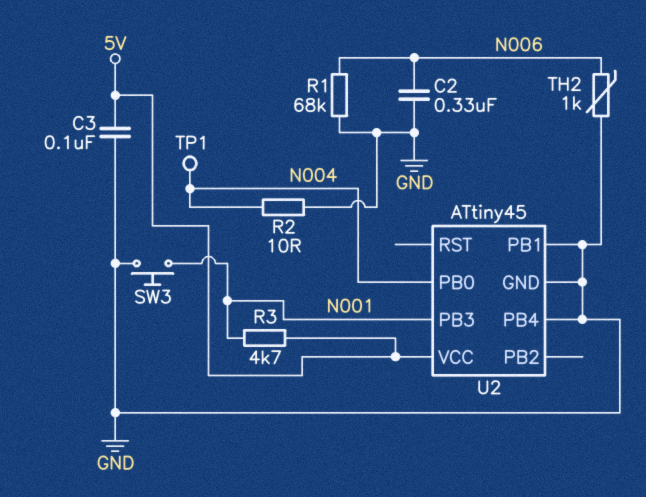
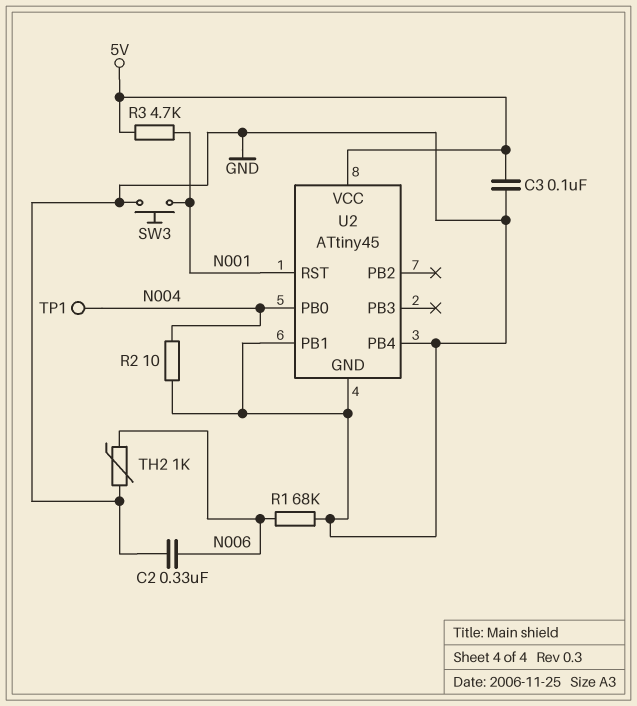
U2 pin PB3: N001 -> none
U2 pin RST: none -> N001

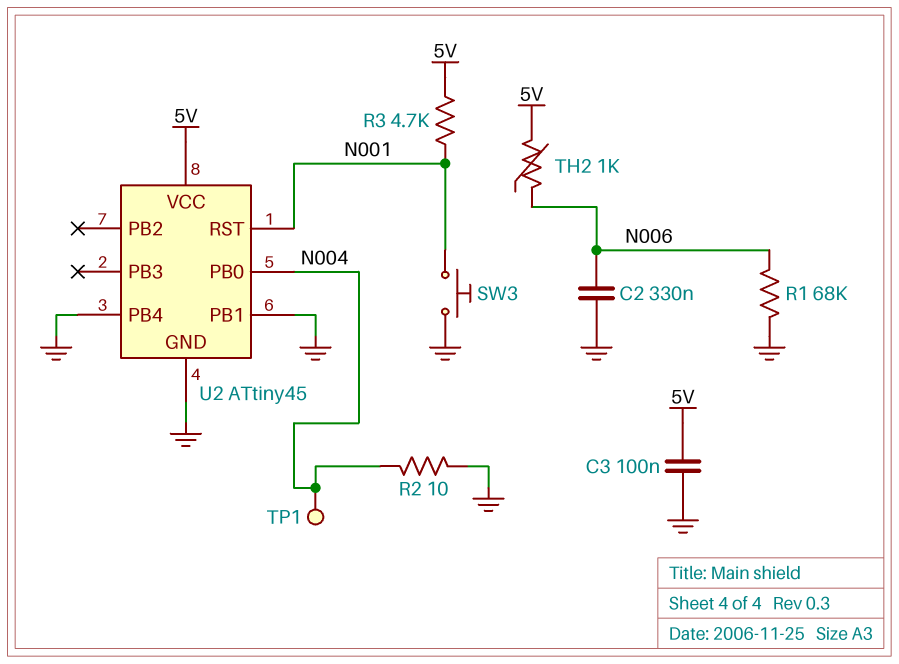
TH2: 1k (GND, N006) -> 1k (5V, N006)

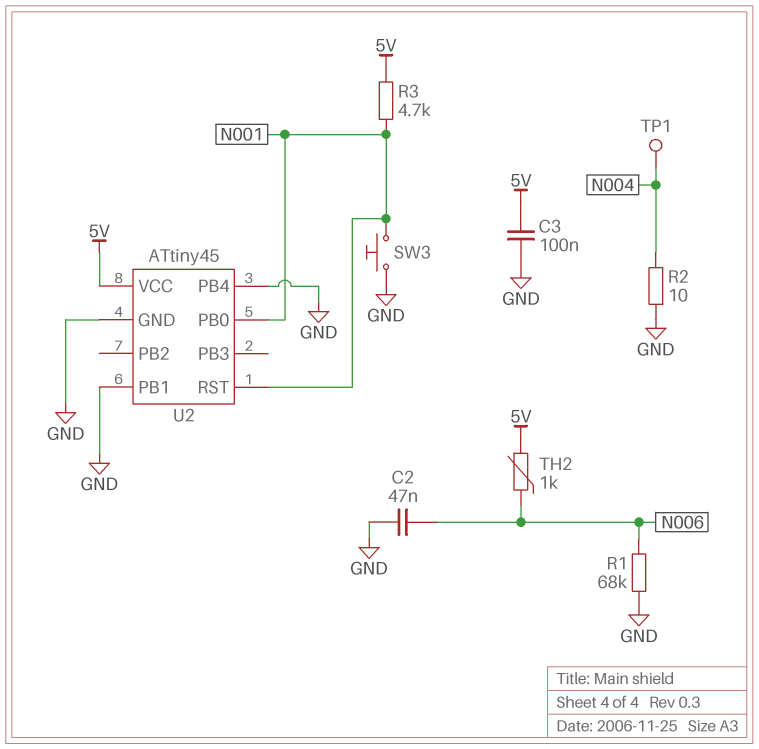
C2: 330nF (GND, N006) -> 47nF (GND, N006)
U2 pin PB0: N004 -> N001

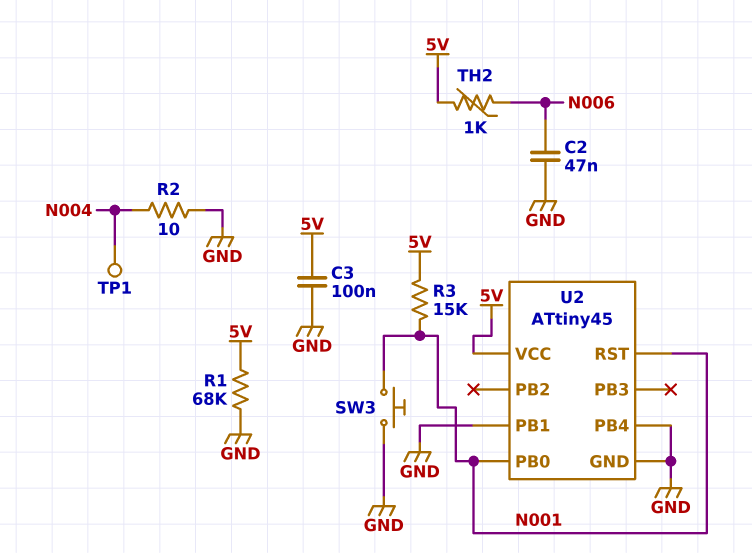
R1: 68k (GND, N006) -> 68k (5V, GND)
R3: 4.7k (5V, N001) -> 15k (5V, N001)

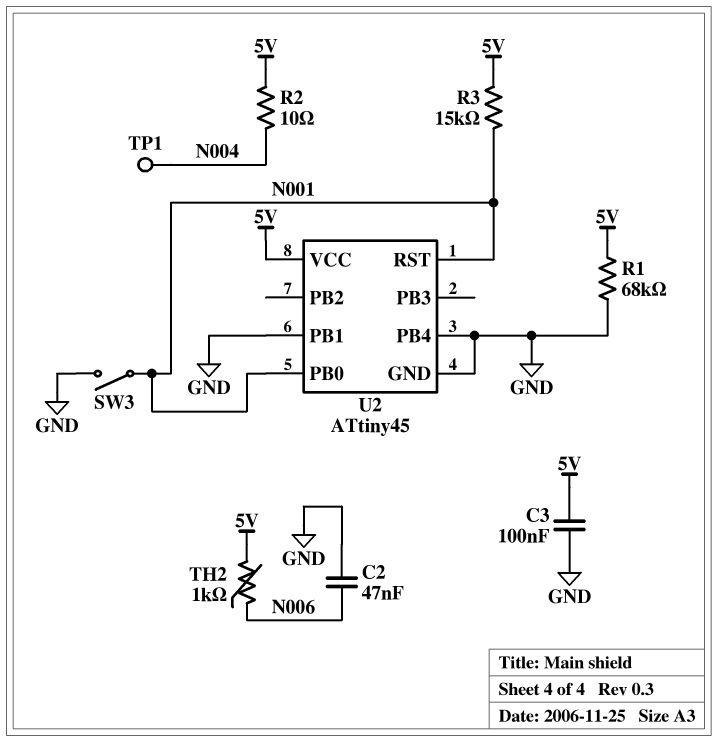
R2: 10 (GND, N004) -> 10 (5V, N004)
SW3: button (GND, N001) -> switch (GND, N001)

